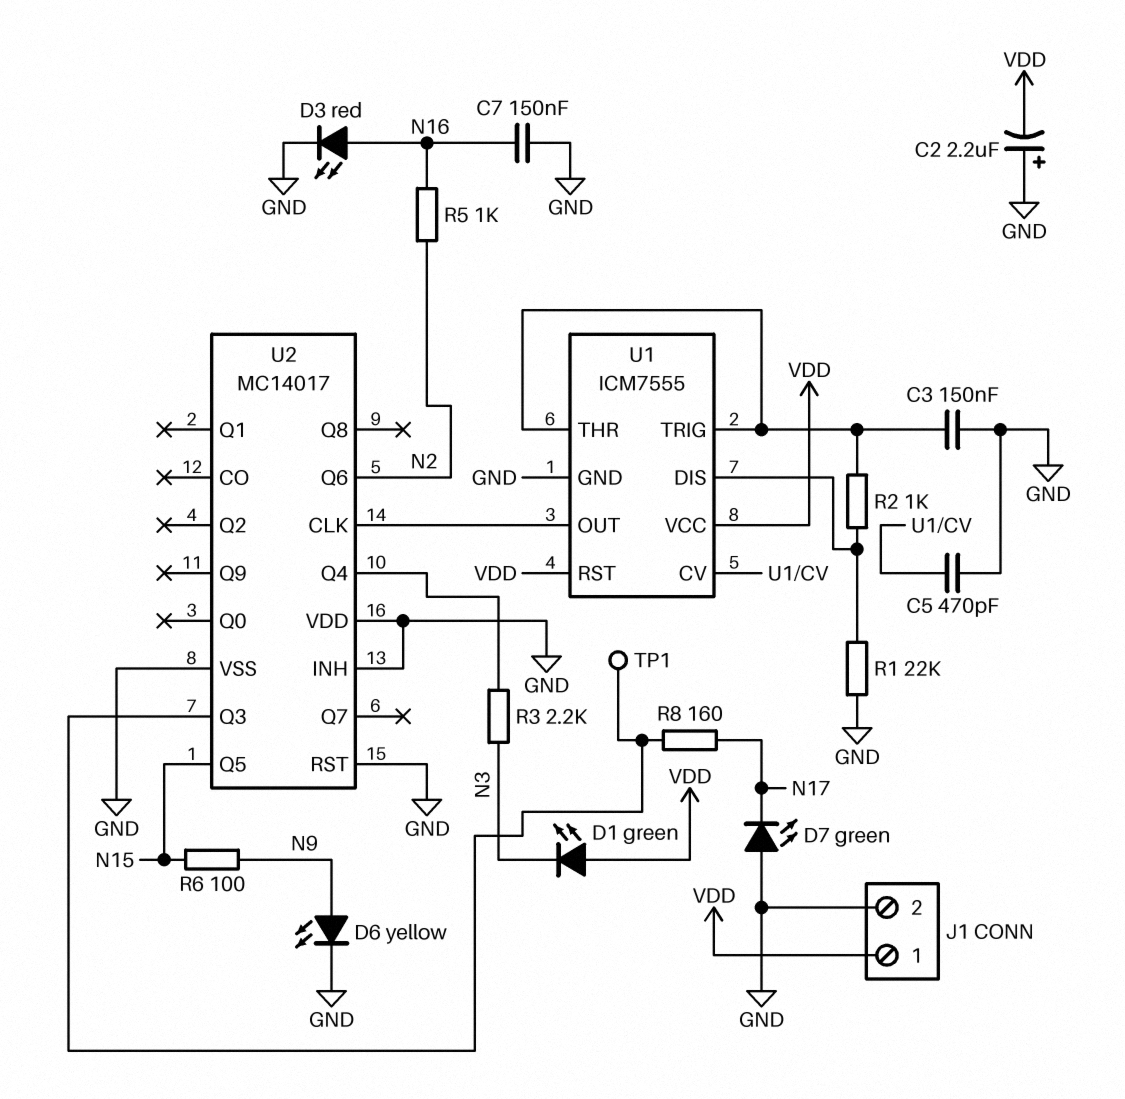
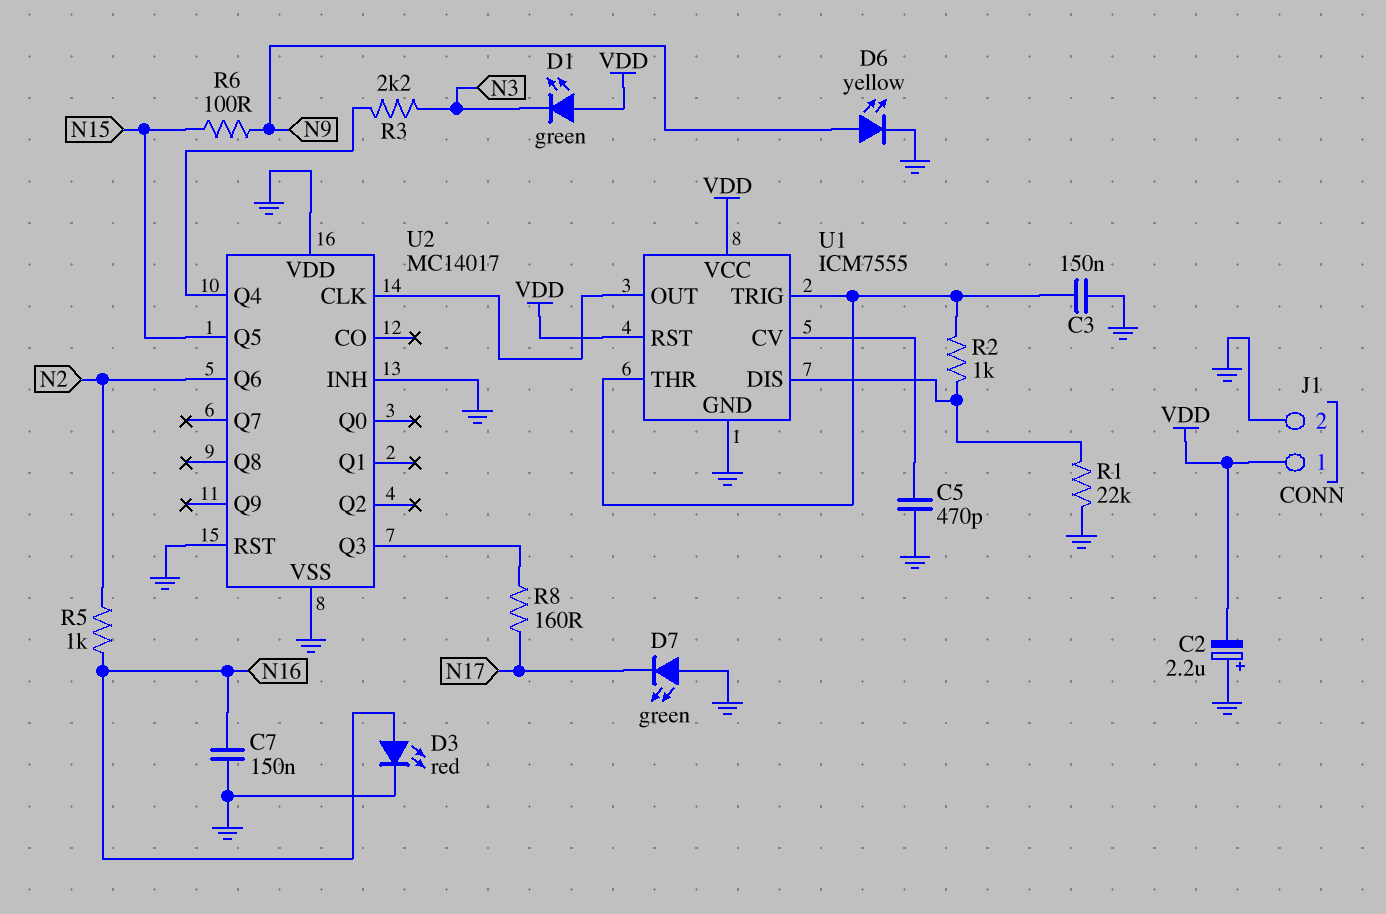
TP1: test point (U2/Q3) -> none

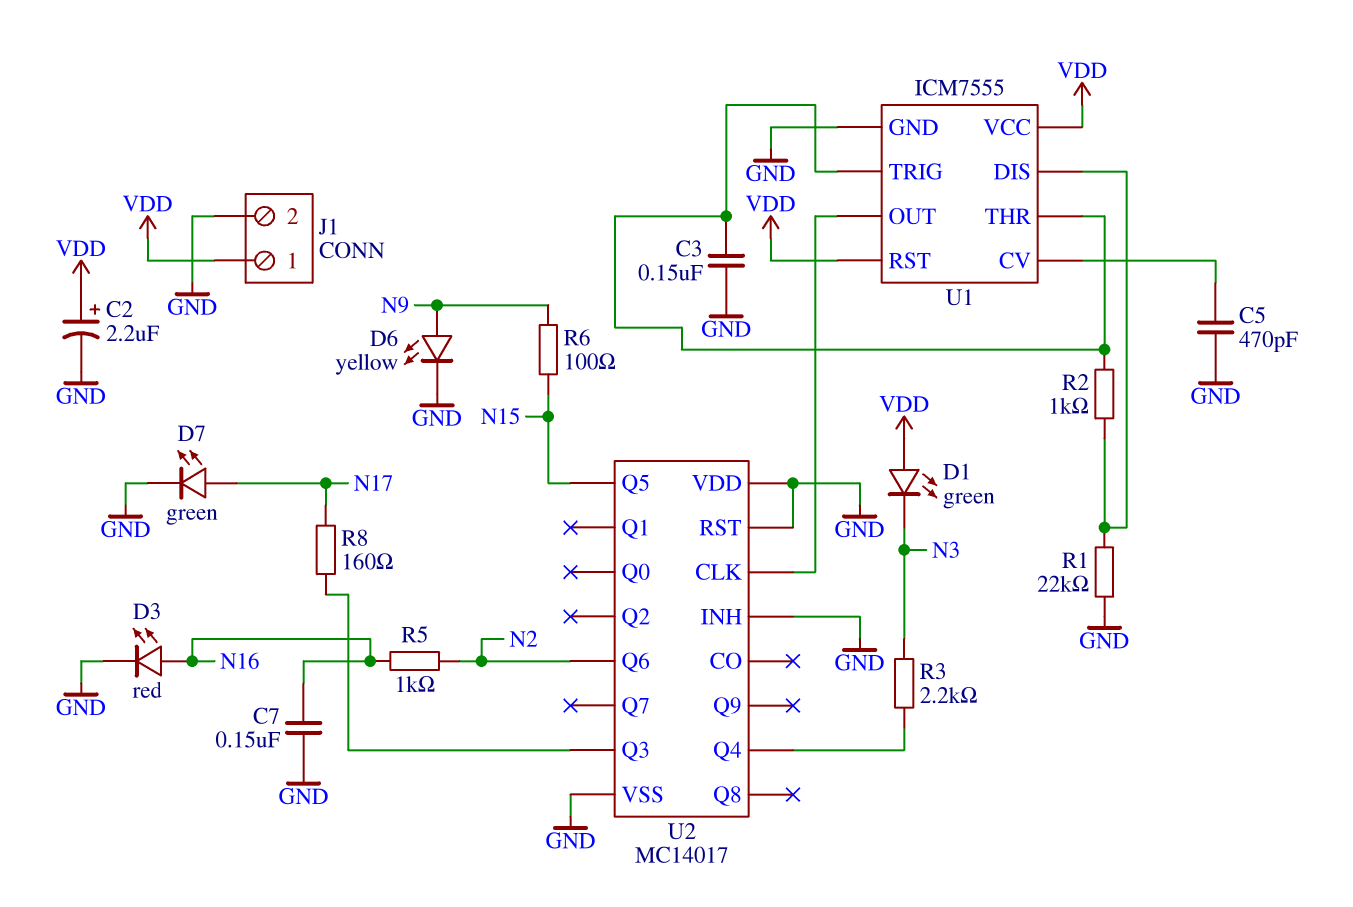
C2: 2.2uF (plus GND, minus VDD) -> 2.2uF (plus VDD, minus GND)
D7: LED green (A GND, K N17) -> LED green (A N17, K GND)

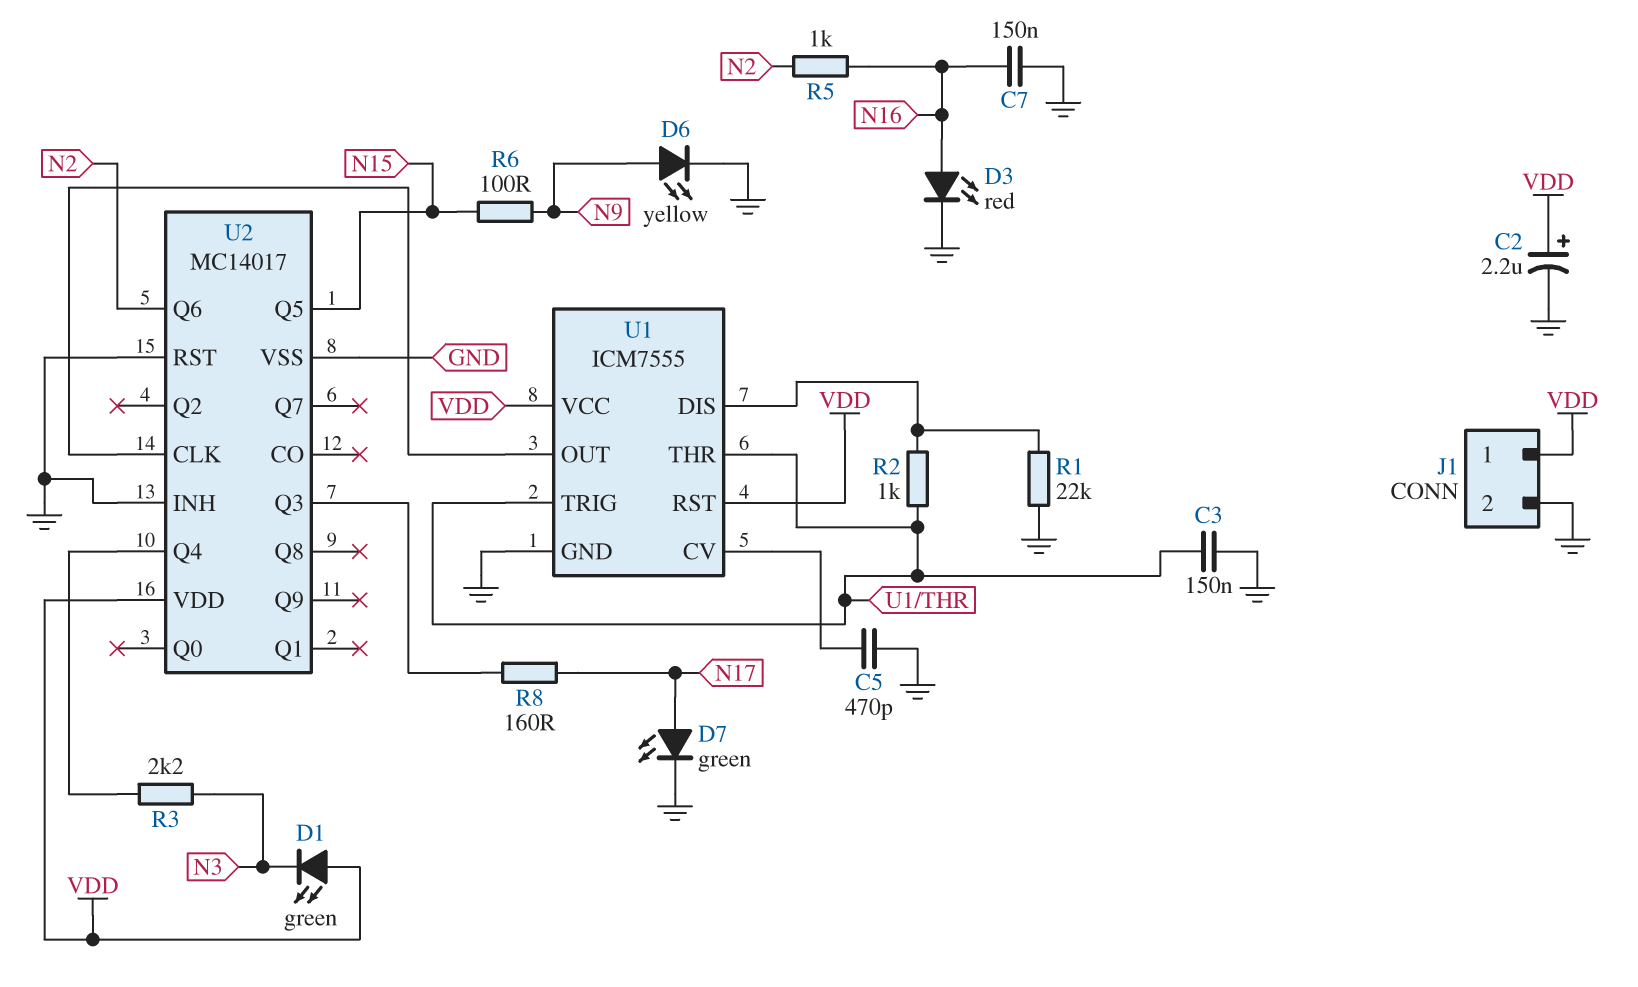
U2 pin VDD: GND -> VDD

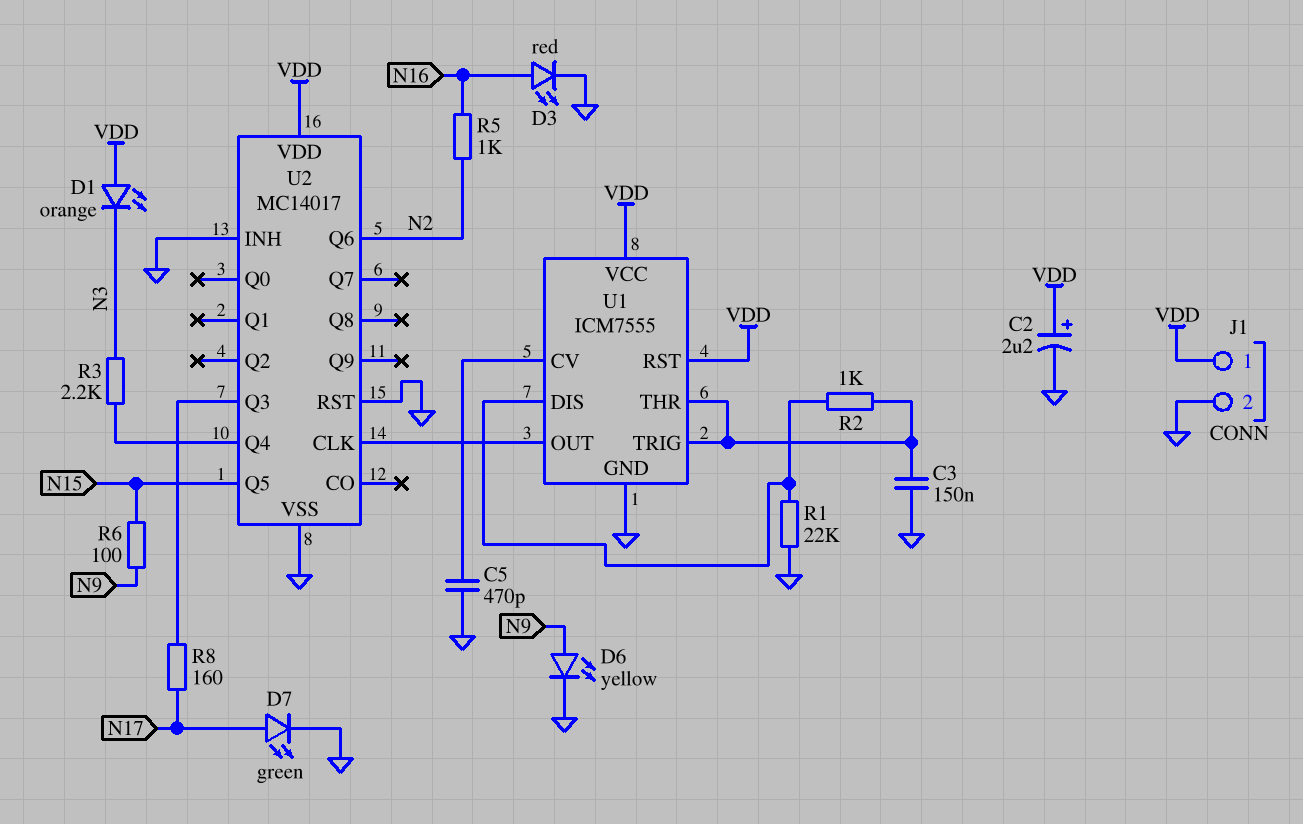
C7: 150nF (GND, N16) -> none
D1: LED green (A VDD, K N3) -> LED orange (A VDD, K N3)

